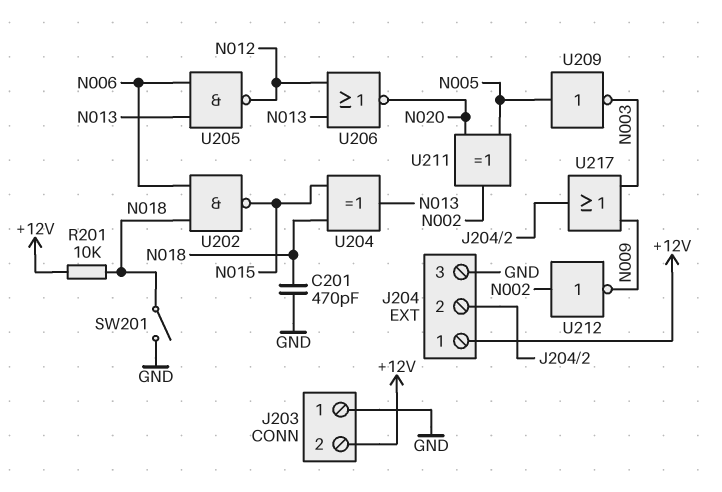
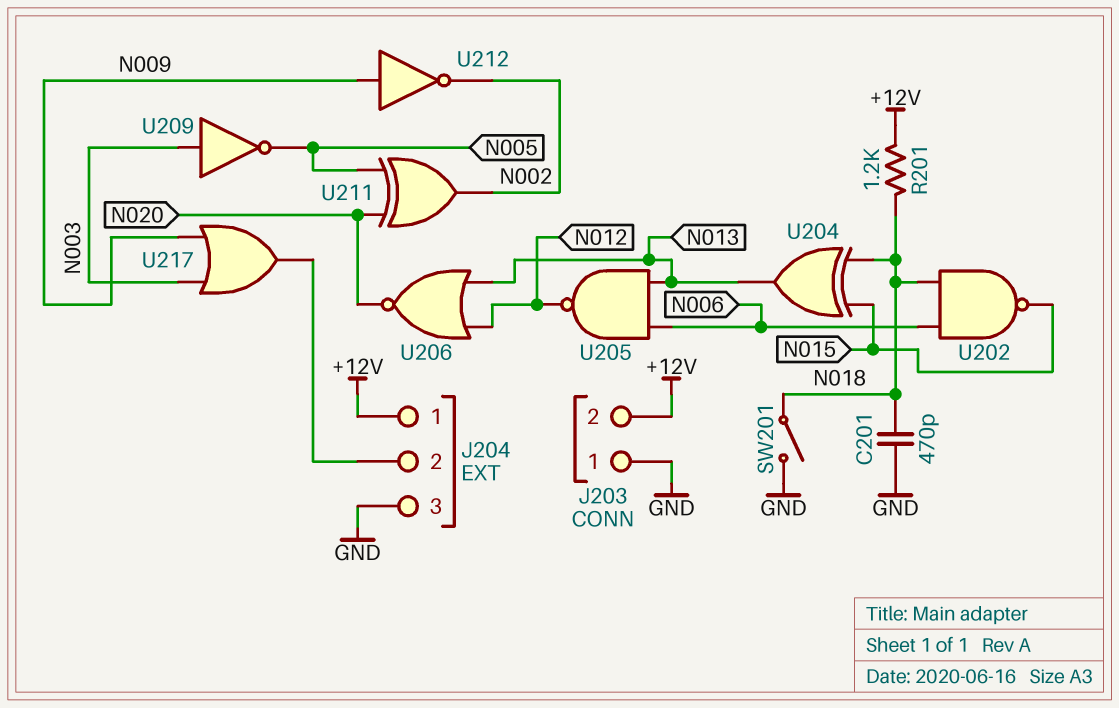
R201: 10k (+12V, N018) -> 1.2k (+12V, N018)
U209: NOT (in N005, out N003) -> NOT (in N003, out N005)
U212: NOT (in N002, out N009) -> NOT (in N009, out N002)

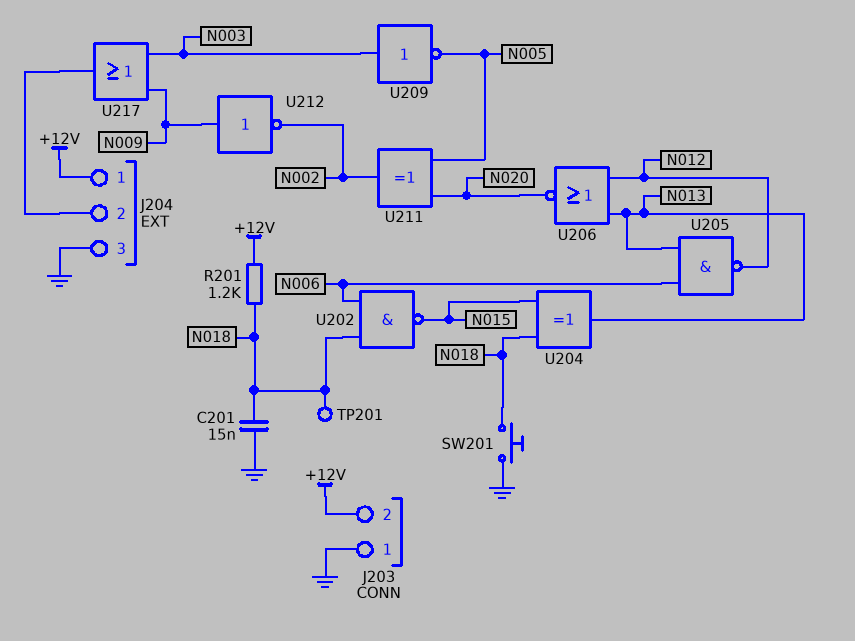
C201: 470pF (GND, N018) -> 15nF (GND, N018)
SW201: switch (GND, N018) -> button (GND, N018)
TP201: none -> test point (N018)

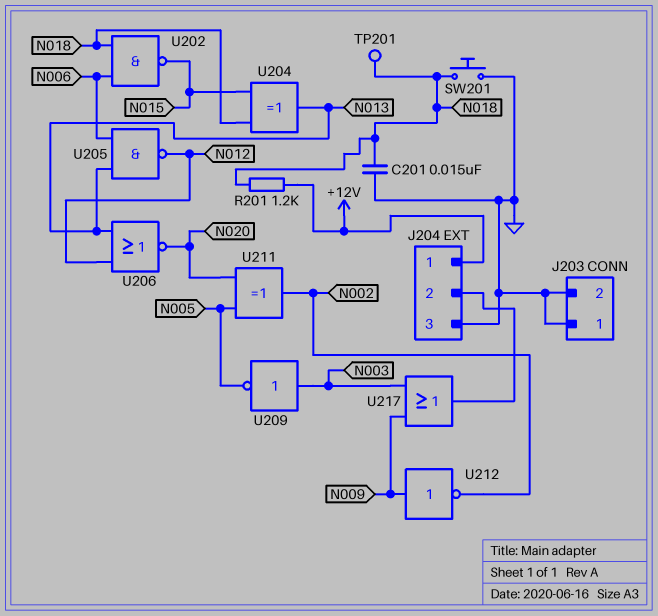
J203 pin 2: +12V -> GND

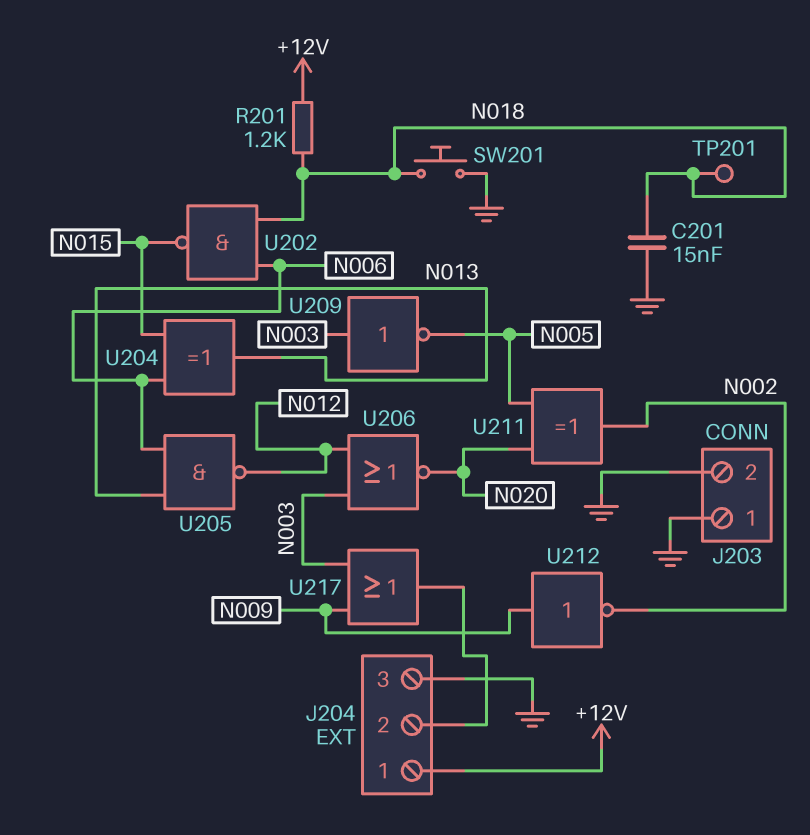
U204: XOR (in N015, in N018, out N013) -> XOR (in N006, in N015, out N013)
U206: NOR (in N012, in N013, out N020) -> NOR (in N003, in N012, out N020)

